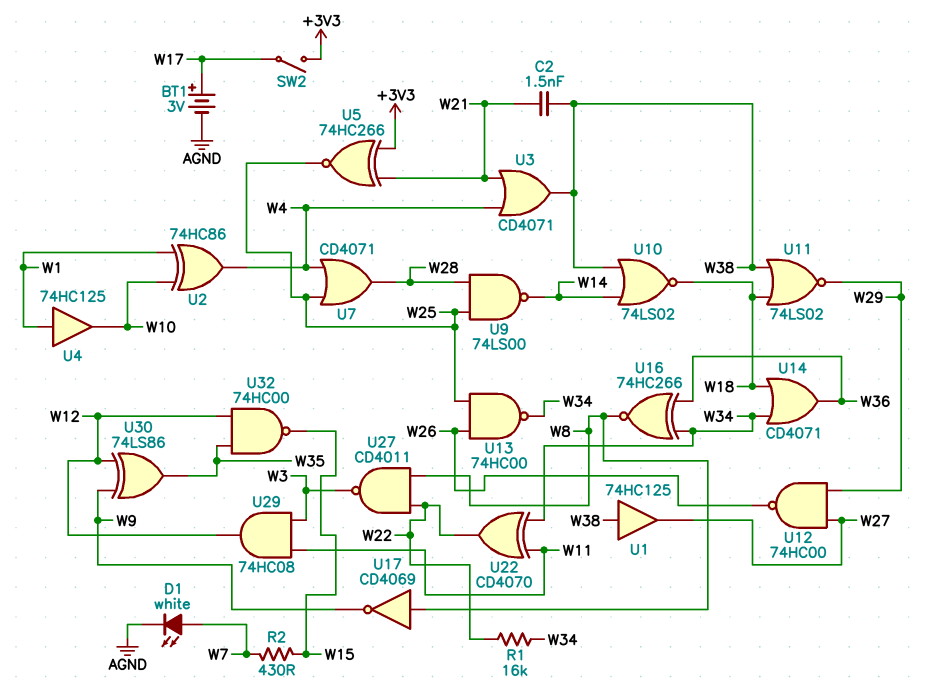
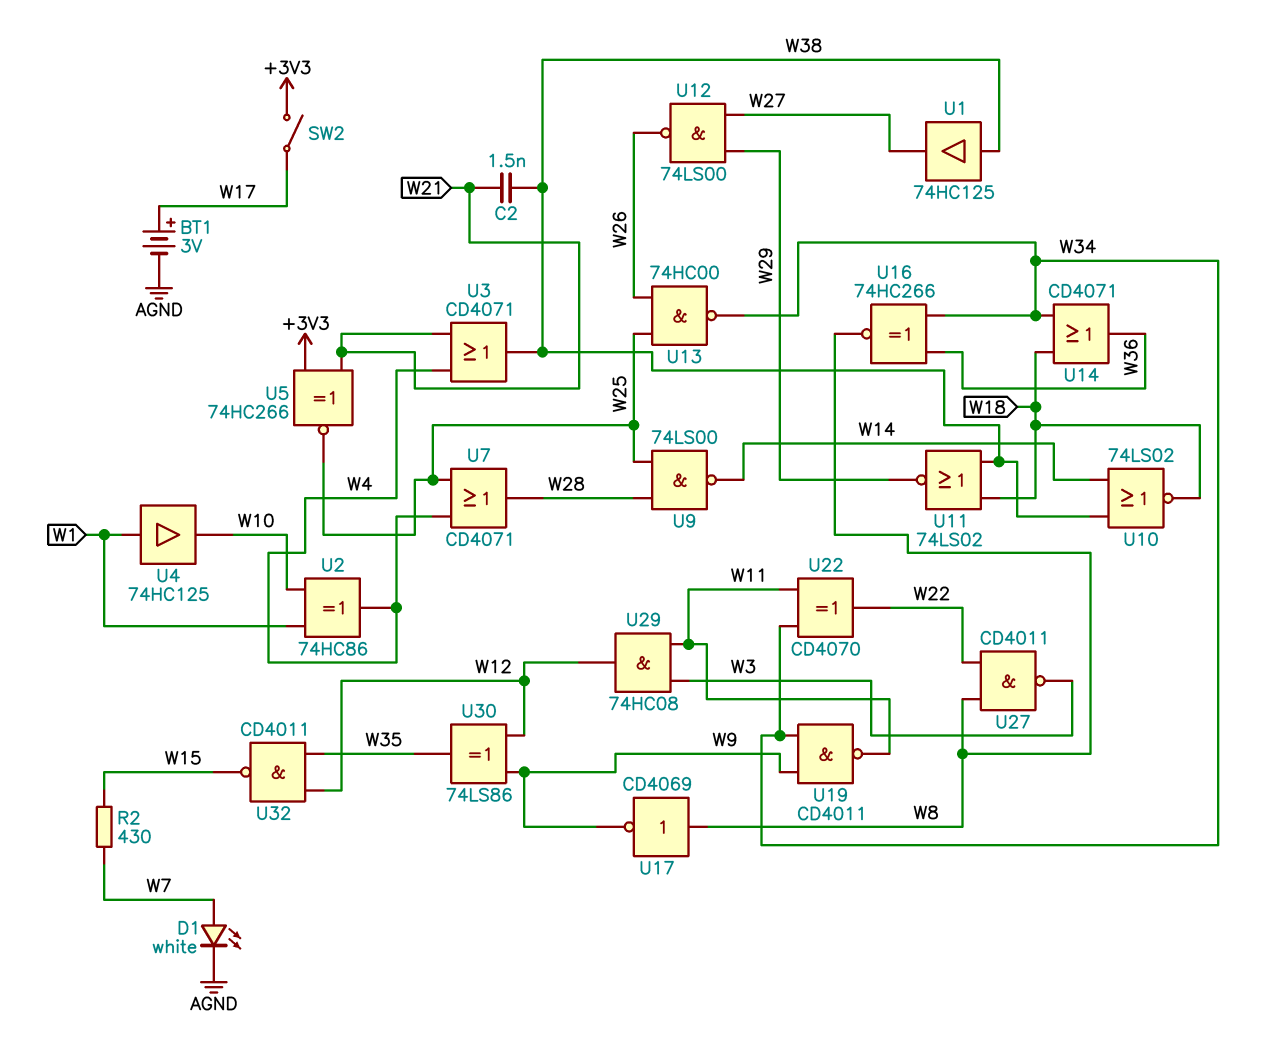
R1: 16k (W22, W34) -> none
U12: NAND 74HC00 (in W27, in W29, out W26) -> NAND 74LS00 (in W27, in W29, out W26)
U19: none -> NAND CD4011 (in W9, in W34, out W11)
U32: NAND 74HC00 (in W12, in W35, out W15) -> NAND CD4011 (in W12, in W35, out W15)

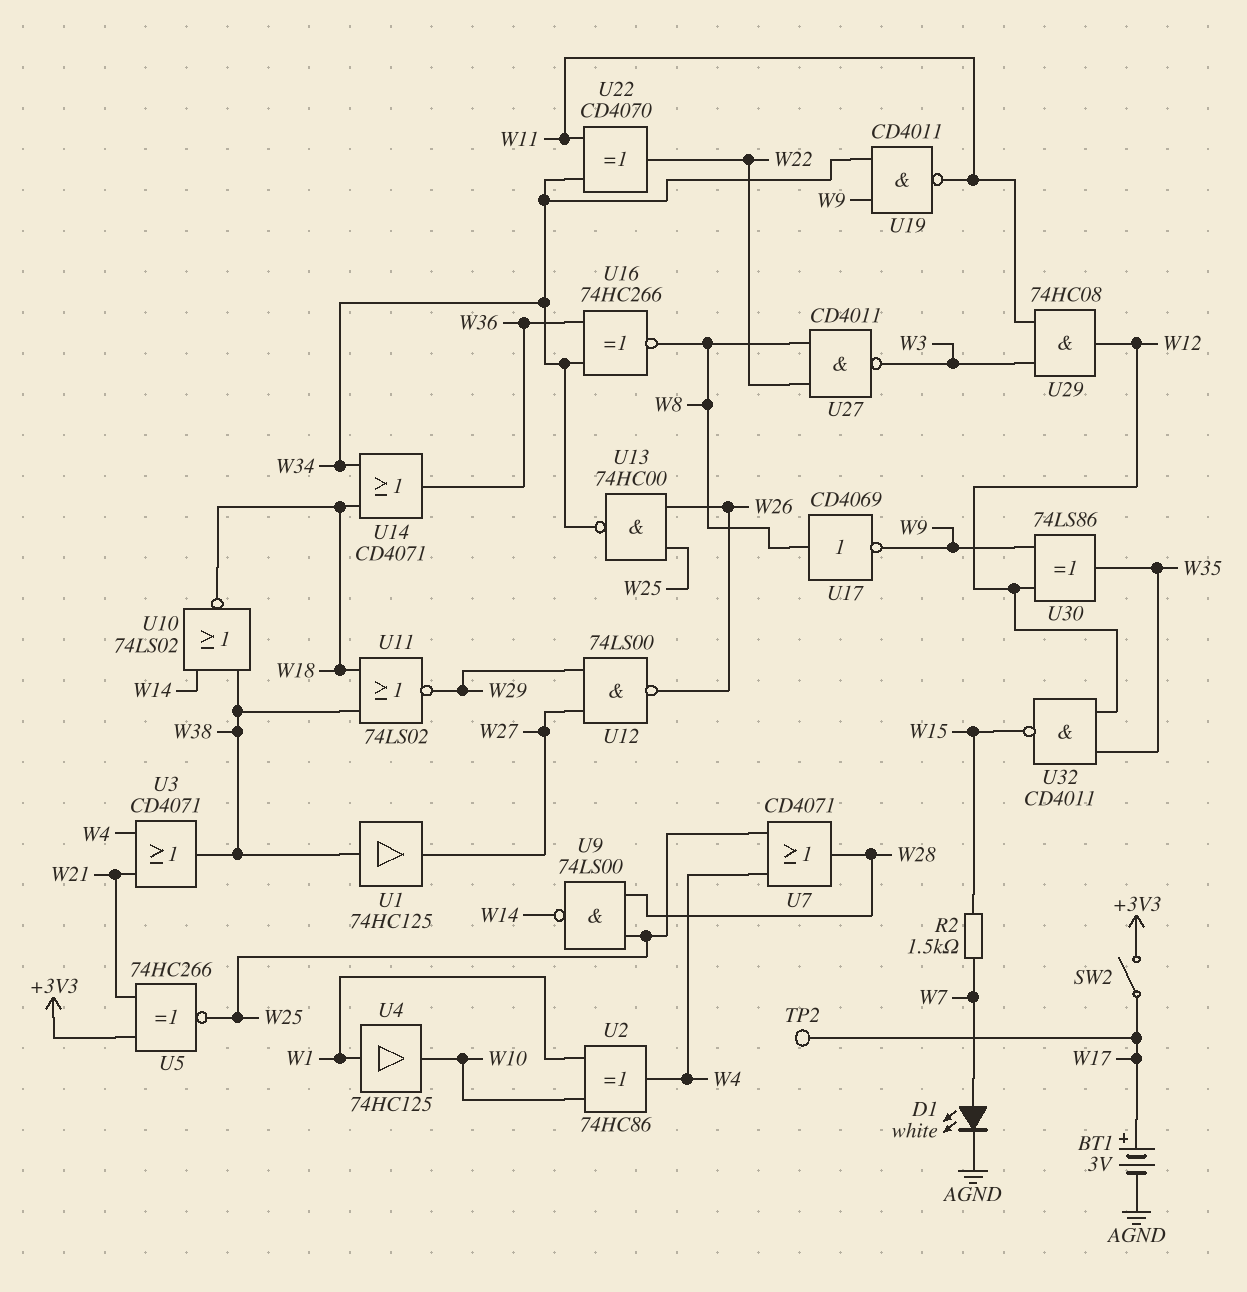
C2: 1.5nF (W21, W38) -> none
R2: 430 (W7, W15) -> 1.5k (W7, W15)
TP2: none -> test point (W17)

